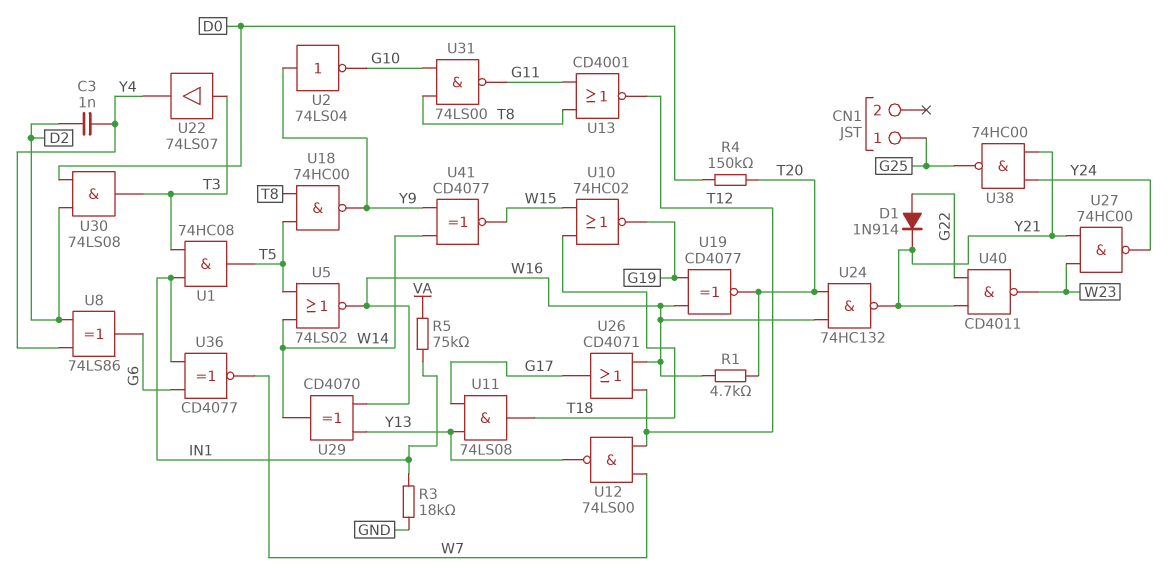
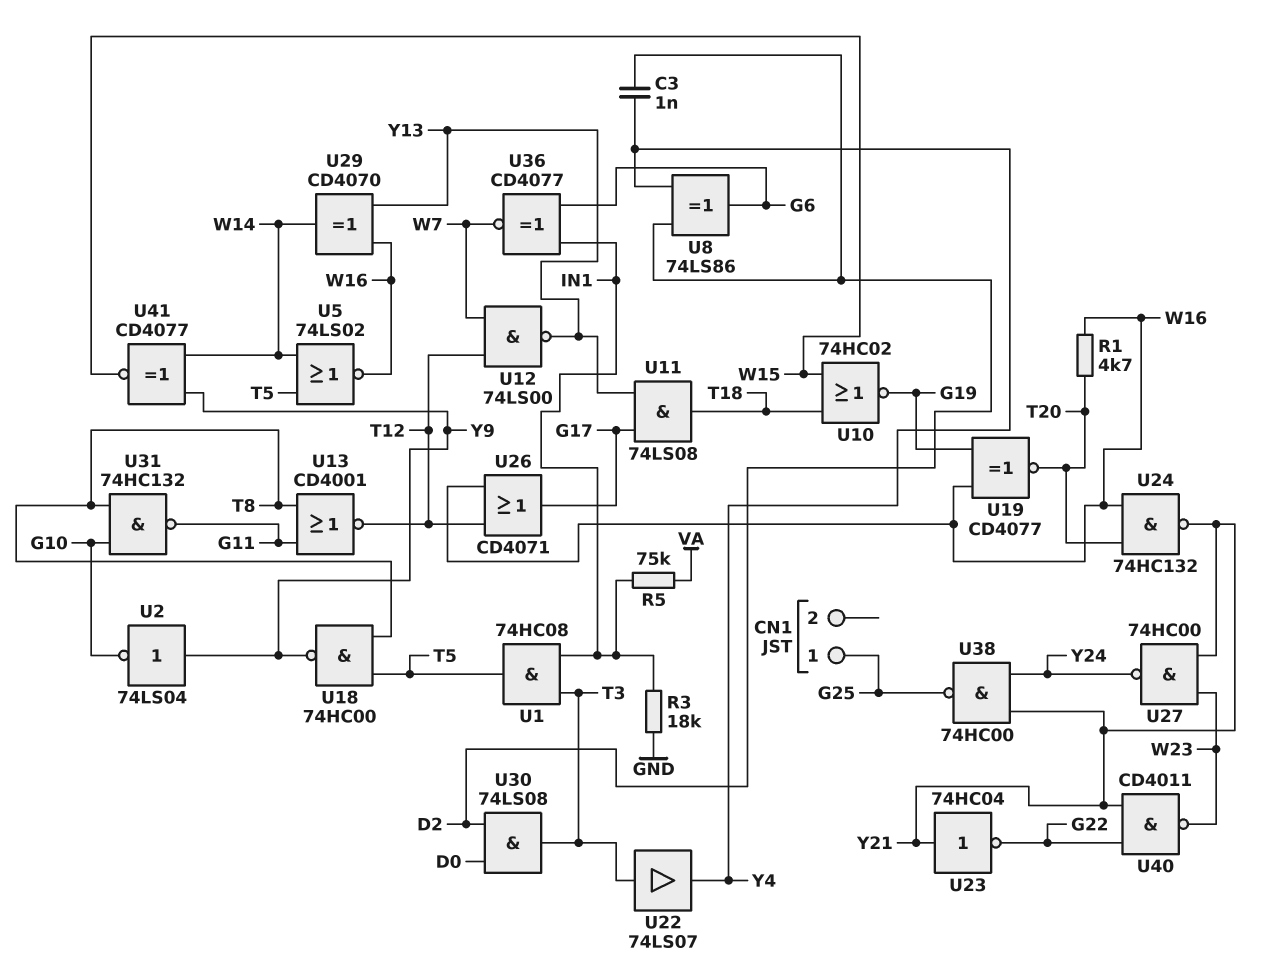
D1: diode 1N914 (A G22, K Y21) -> none
R4: 150k (D0, T20) -> none
U23: none -> NOT 74HC04 (in Y21, out G22)
U31: NAND 74LS00 (in G10, in T8, out G11) -> NAND 74HC132 (in G10, in T8, out G11)

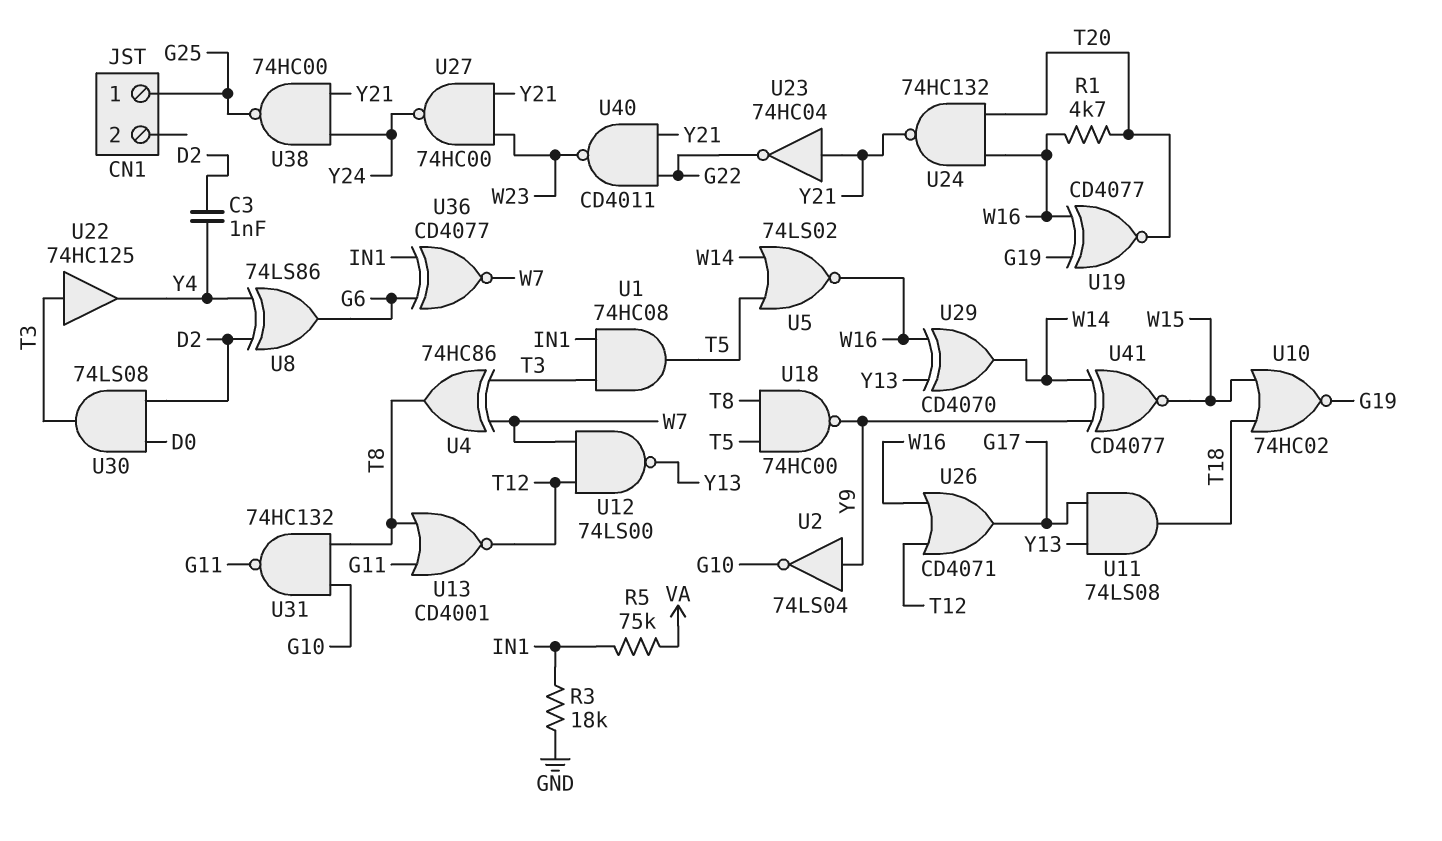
U4: none -> XOR 74HC86 (in T3, in W7, out T8)
U22: buffer 74LS07 (in T3, out Y4) -> buffer 74HC125 (in T3, out Y4)

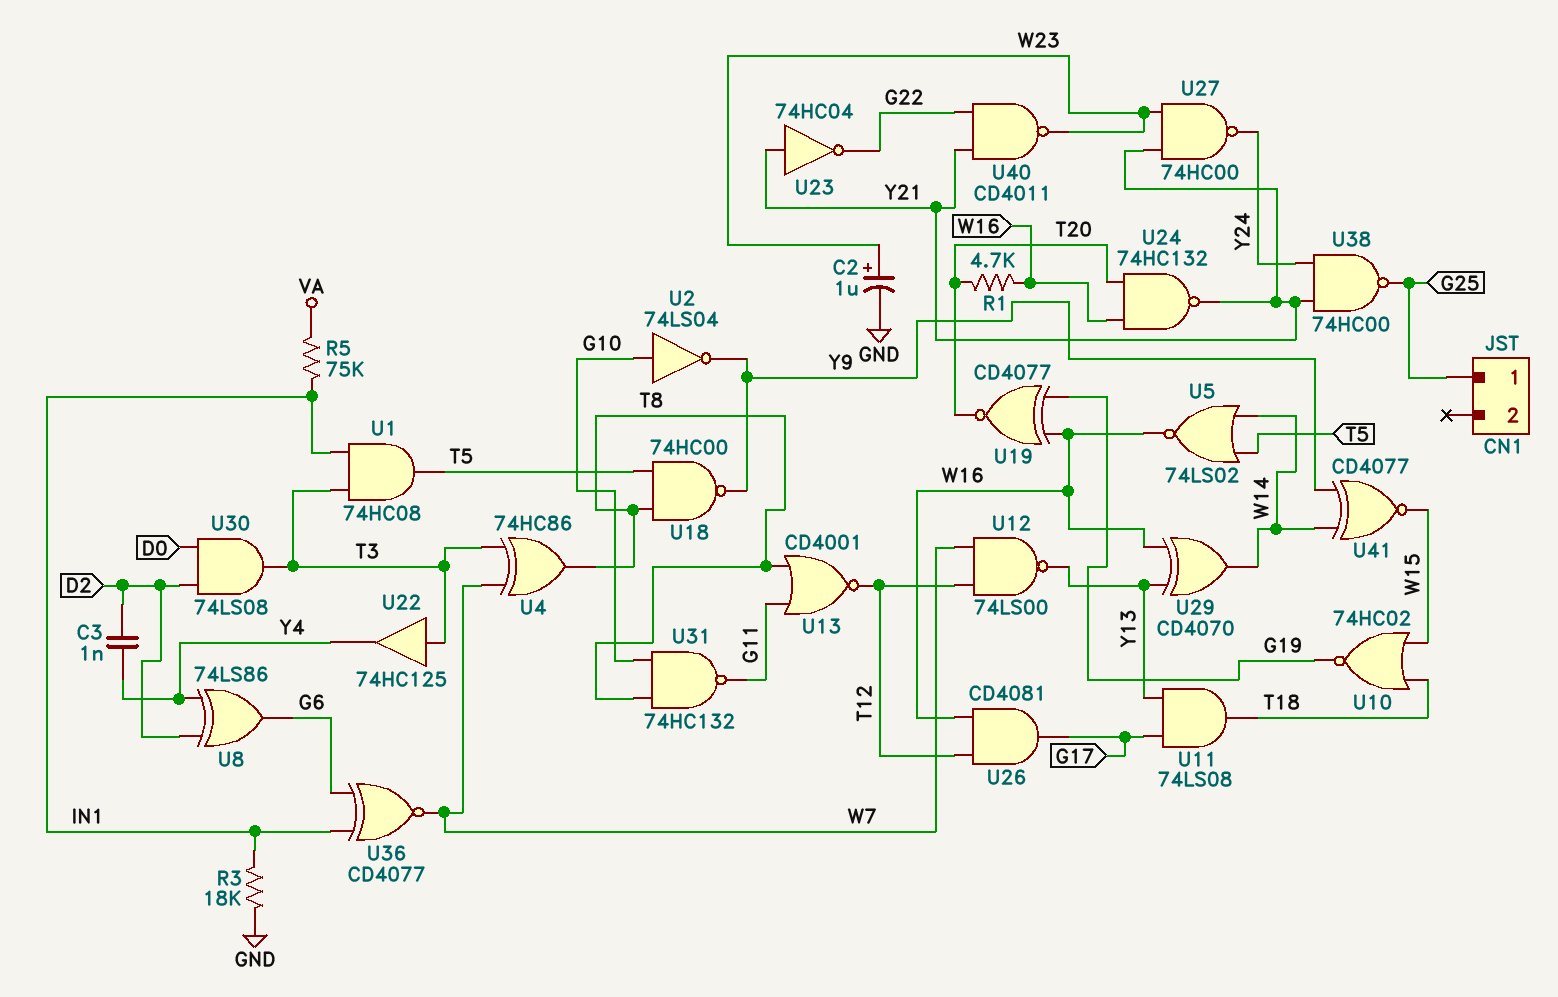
C2: none -> 1uF (plus W23, minus GND)
U2: NOT 74LS04 (in Y9, out G10) -> NOT 74LS04 (in G10, out Y9)
U26: OR CD4071 (in T12, in W16, out G17) -> AND CD4081 (in T12, in W16, out G17)

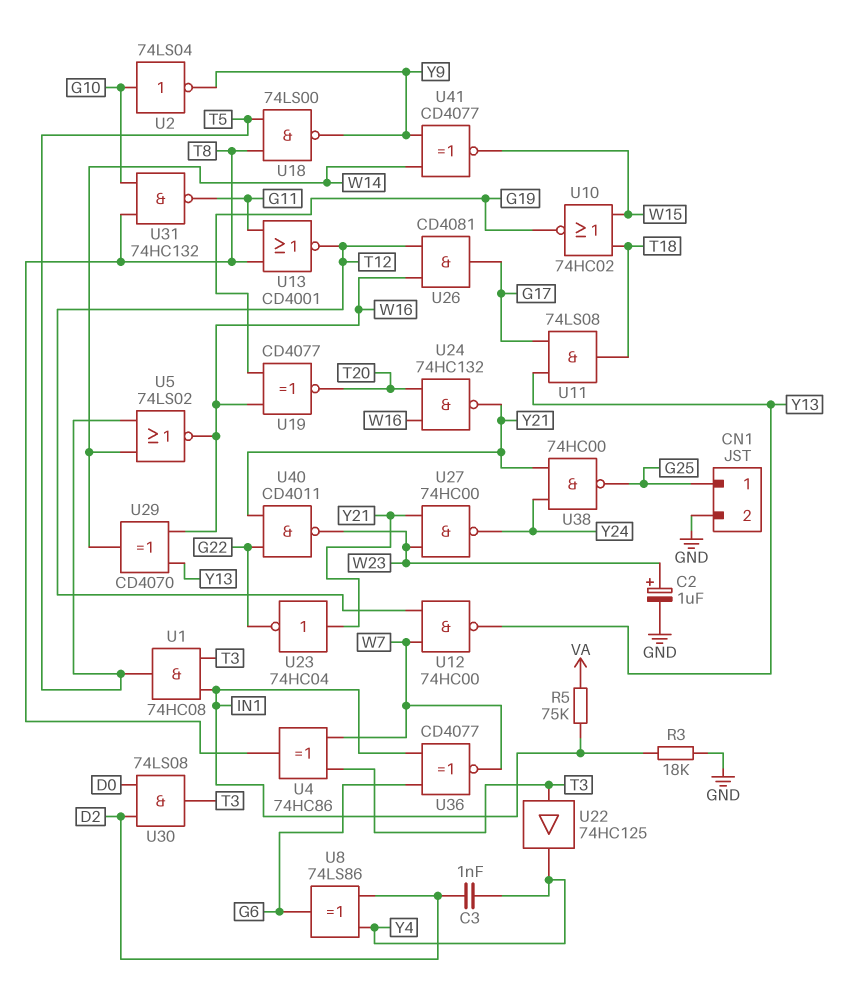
CN1 pin 2: none -> GND
R1: 4.7k (T20, W16) -> none
U12: NAND 74LS00 (in T12, in W7, out Y13) -> NAND 74HC00 (in T12, in W7, out Y13)
U18: NAND 74HC00 (in T5, in T8, out Y9) -> NAND 74LS00 (in T5, in T8, out Y9)

